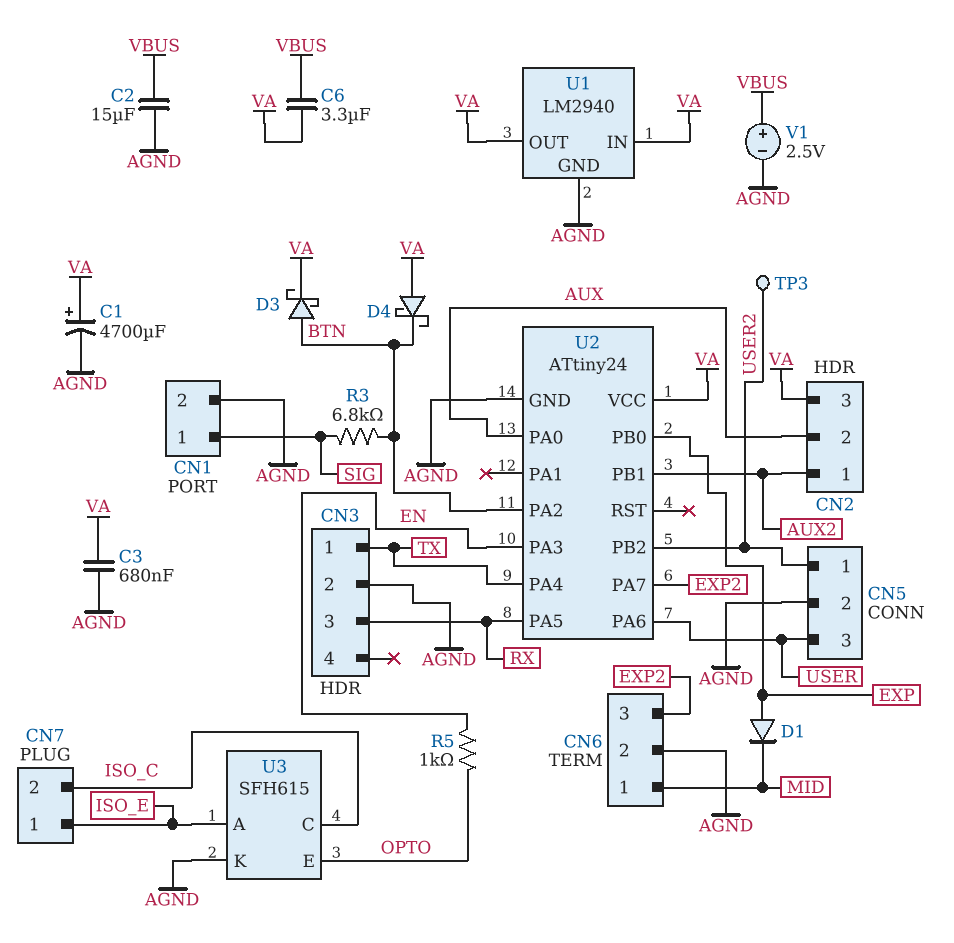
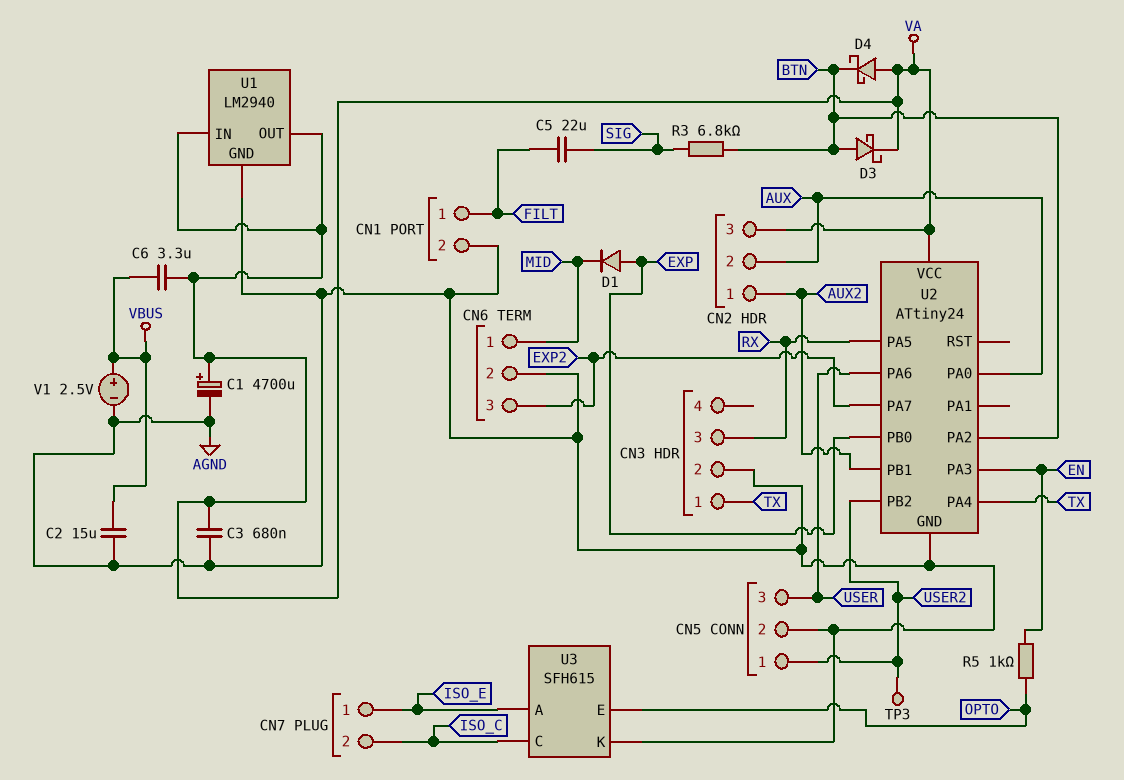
C5: none -> 22uF (FILT, SIG)
CN1 pin 1: SIG -> FILT

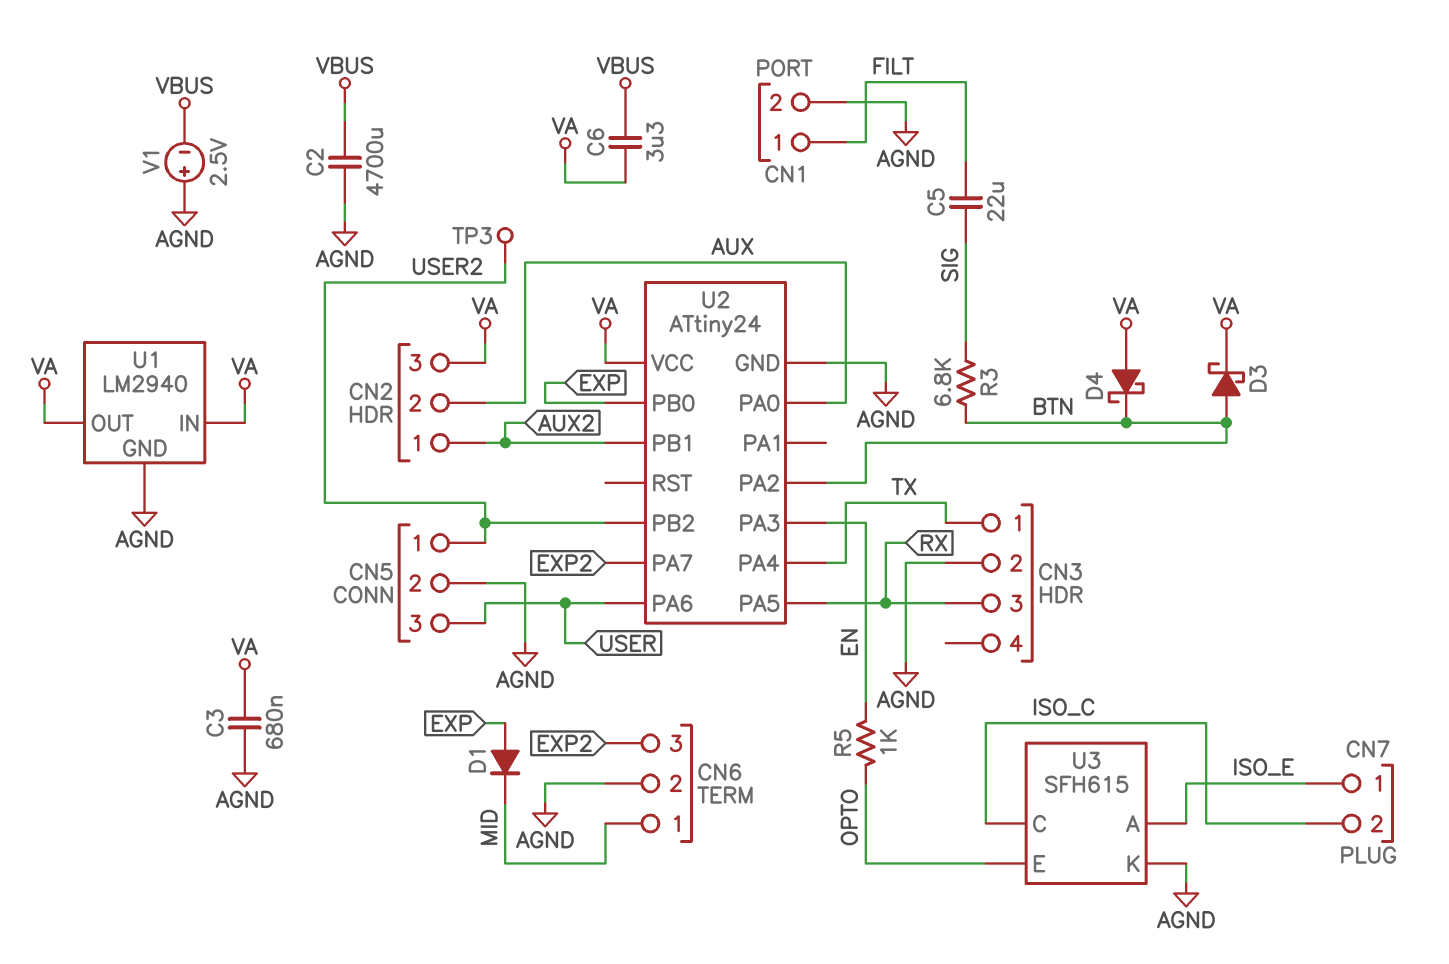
C1: 4700uF (plus VA, minus AGND) -> none
C2: 15uF (AGND, VBUS) -> 4700uF (AGND, VBUS)
V1: 2.5V (plus VBUS, minus AGND) -> 2.5V (plus AGND, minus VBUS)

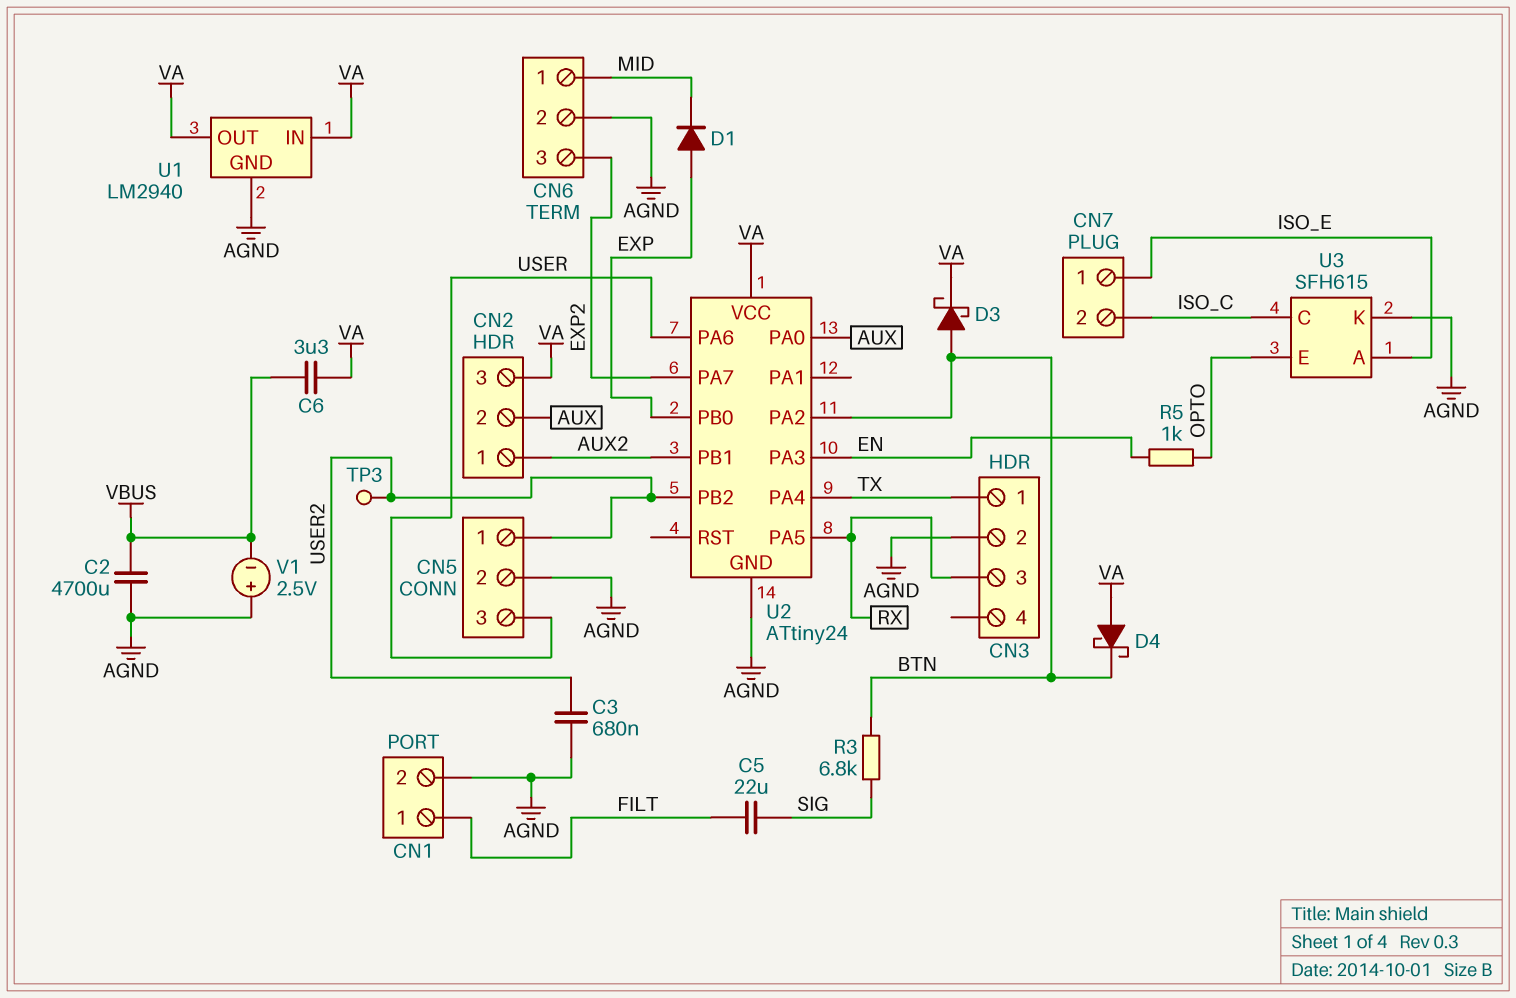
C3: 680nF (AGND, VA) -> 680nF (AGND, USER2)

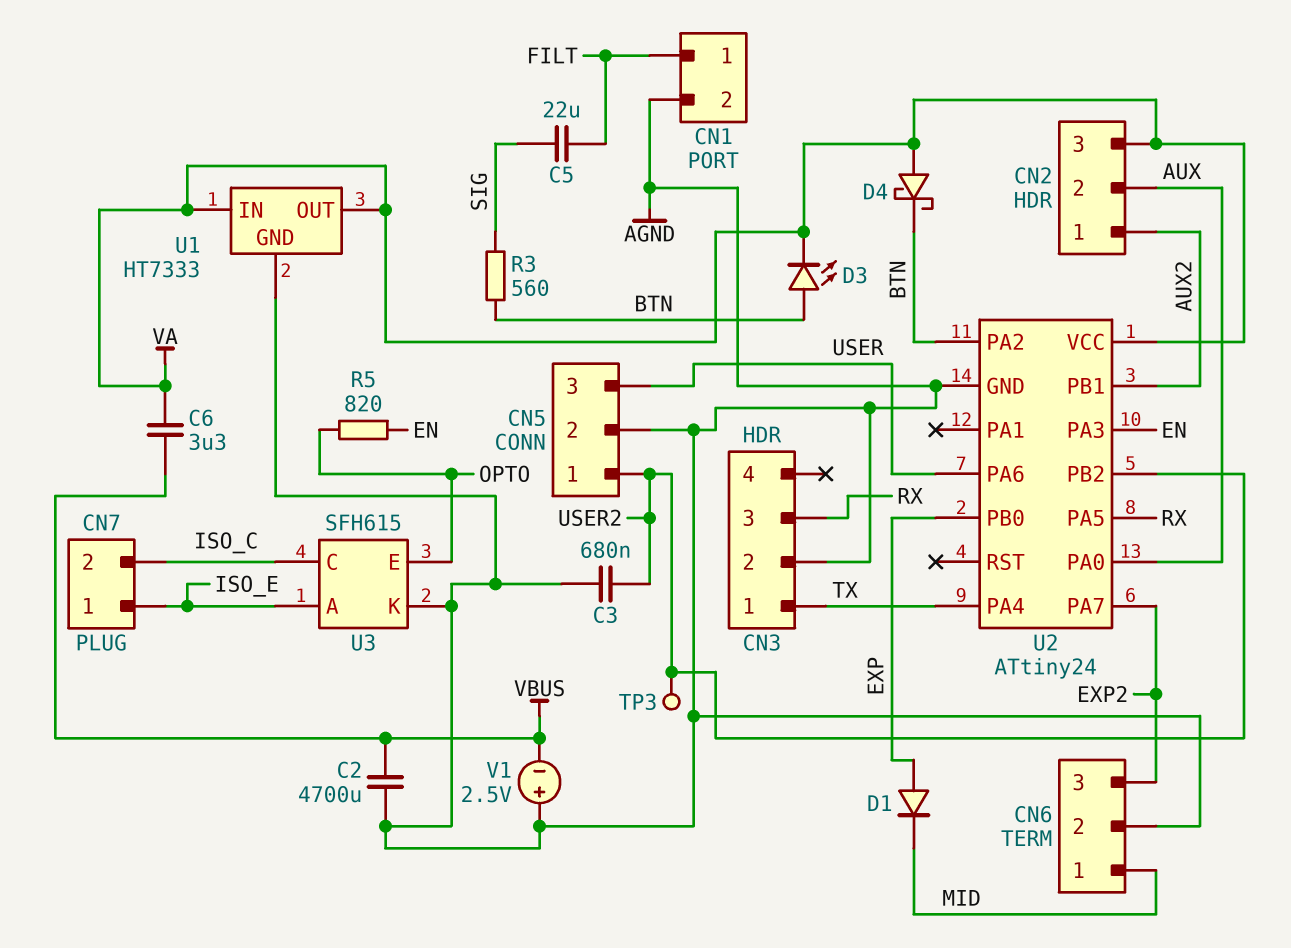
D3: schottky (A BTN, K VA) -> LED (A BTN, K VA)
R3: 6.8k (BTN, SIG) -> 560 (BTN, SIG)
R5: 1k (EN, OPTO) -> 820 (EN, OPTO)
U1: LM2940 -> HT7333

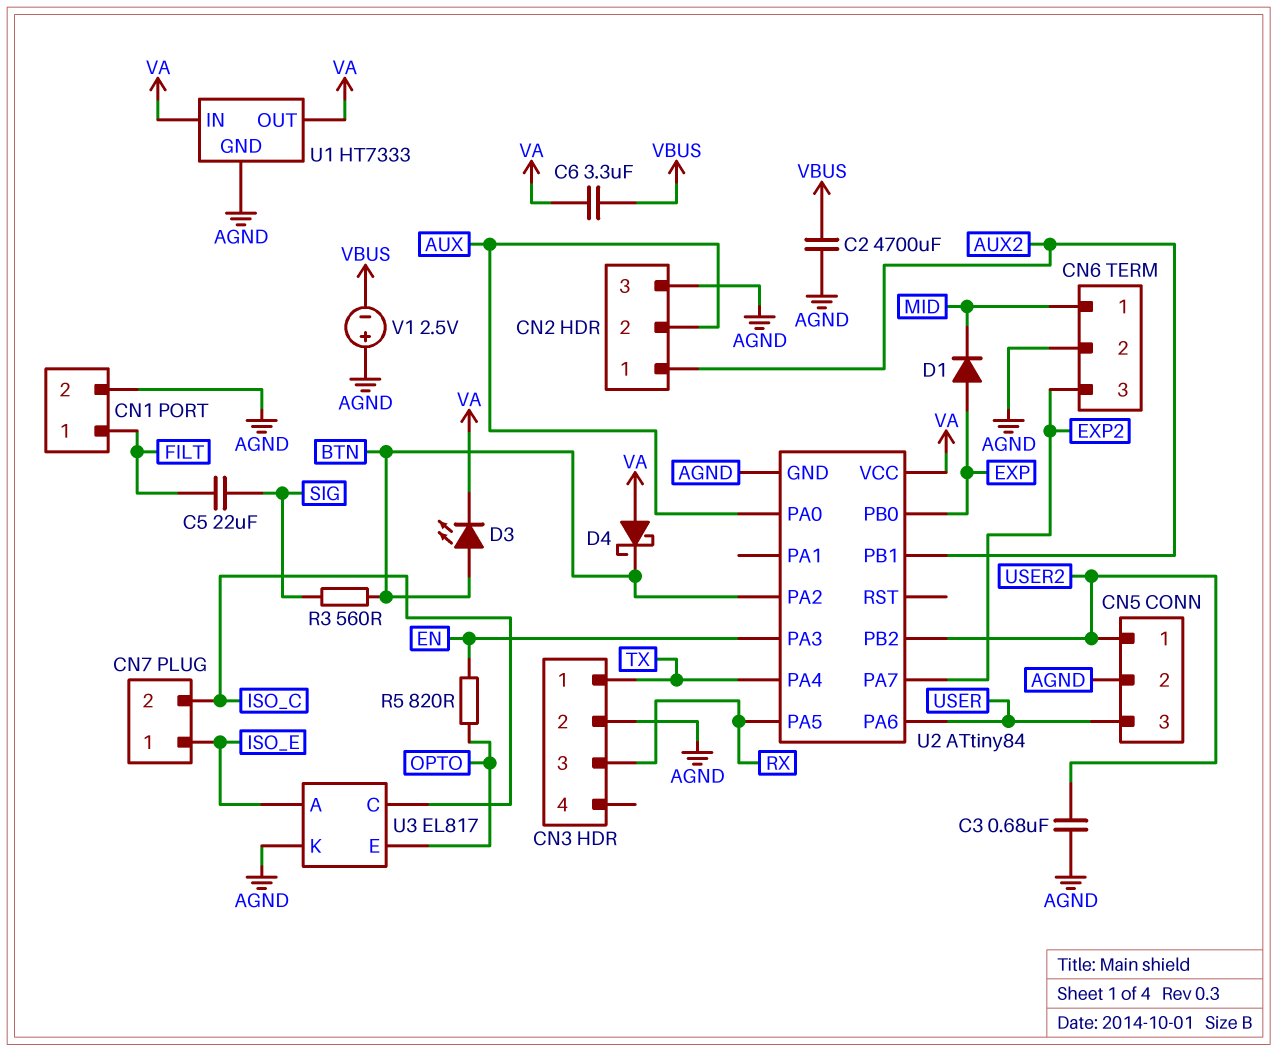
CN2 pin 3: VA -> AGND
TP3: test point (USER2) -> none
U2: ATtiny24 -> ATtiny84
U3: SFH615 -> EL817

